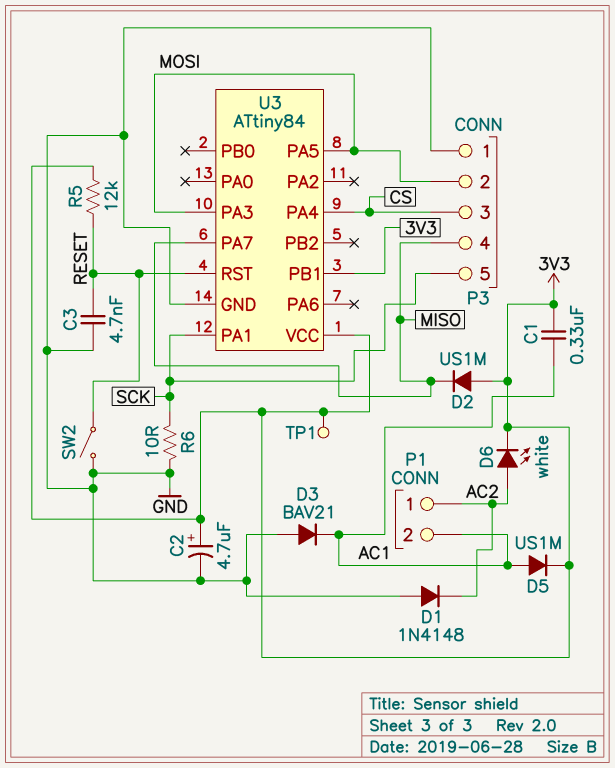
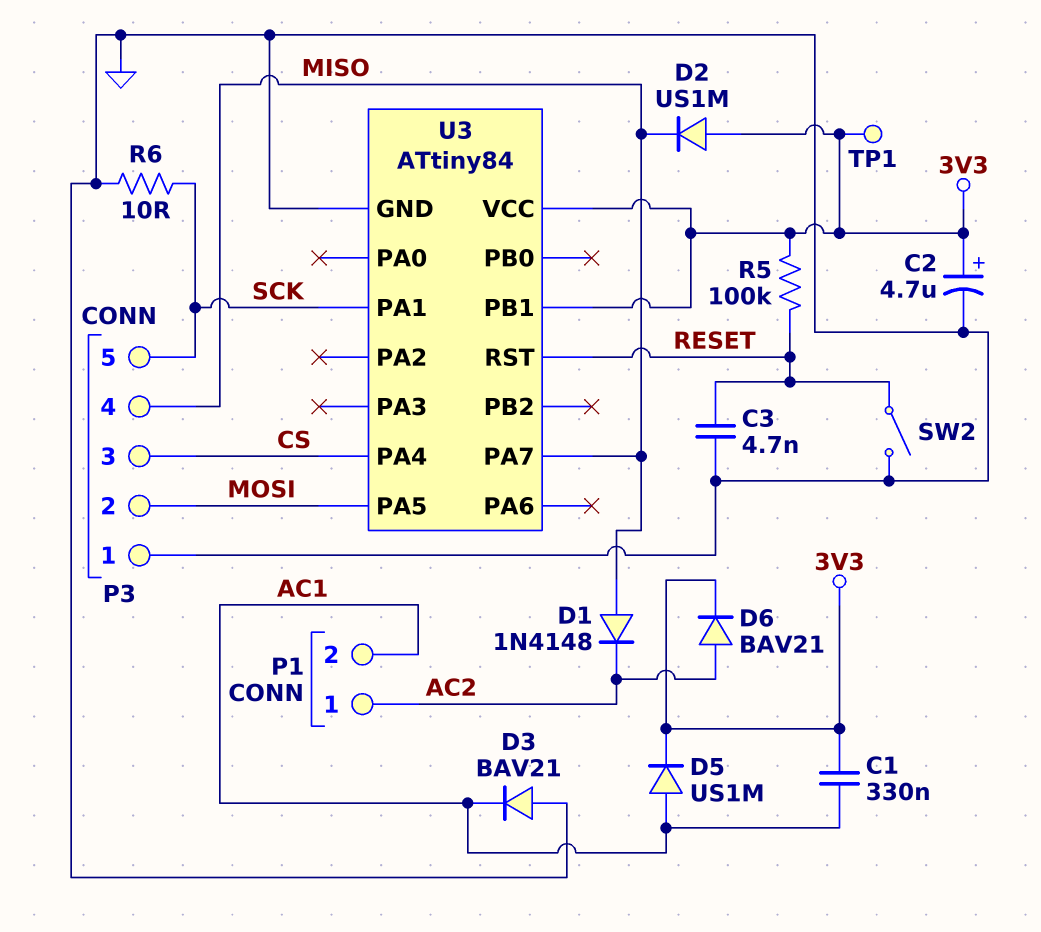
D1: diode 1N4148 (A GND, K AC2) -> diode 1N4148 (A MISO, K AC2)
D6: LED white (A AC2, K 3V3) -> diode BAV21 (A AC2, K 3V3)
R5: 12k (3V3, RESET) -> 100k (3V3, RESET)
U3 pin PA3: MOSI -> none

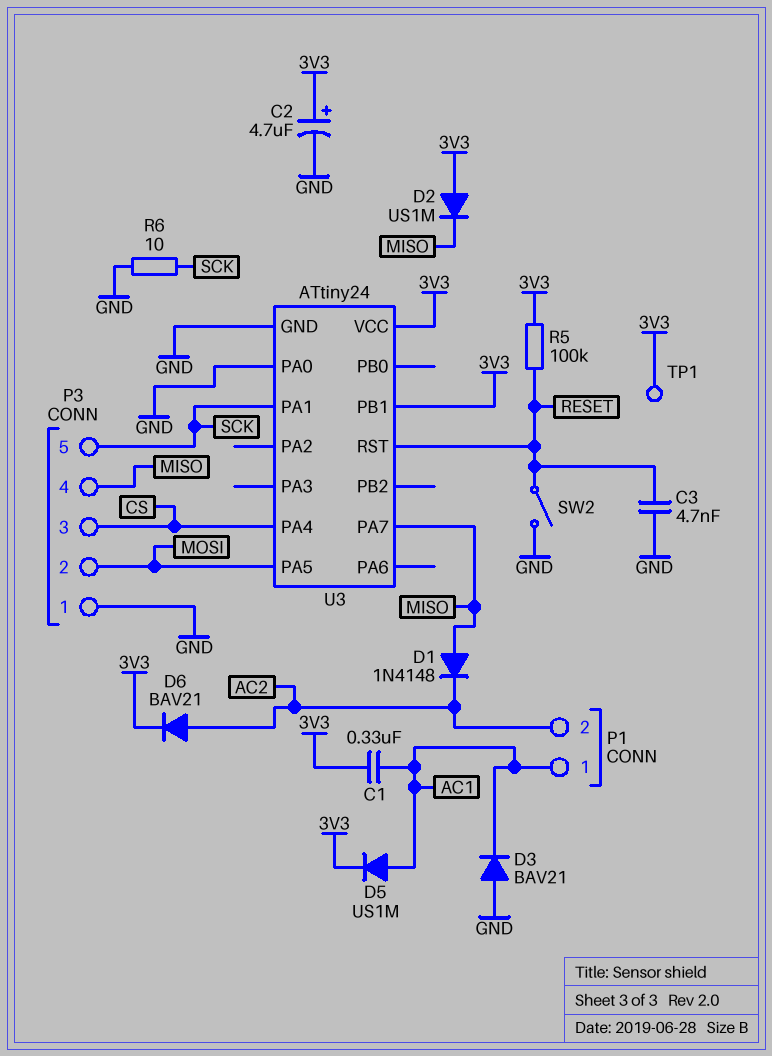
P1 pin 1: AC2 -> AC1
P1 pin 2: AC1 -> AC2
U3: ATtiny84 -> ATtiny24
U3 pin PA0: none -> GND

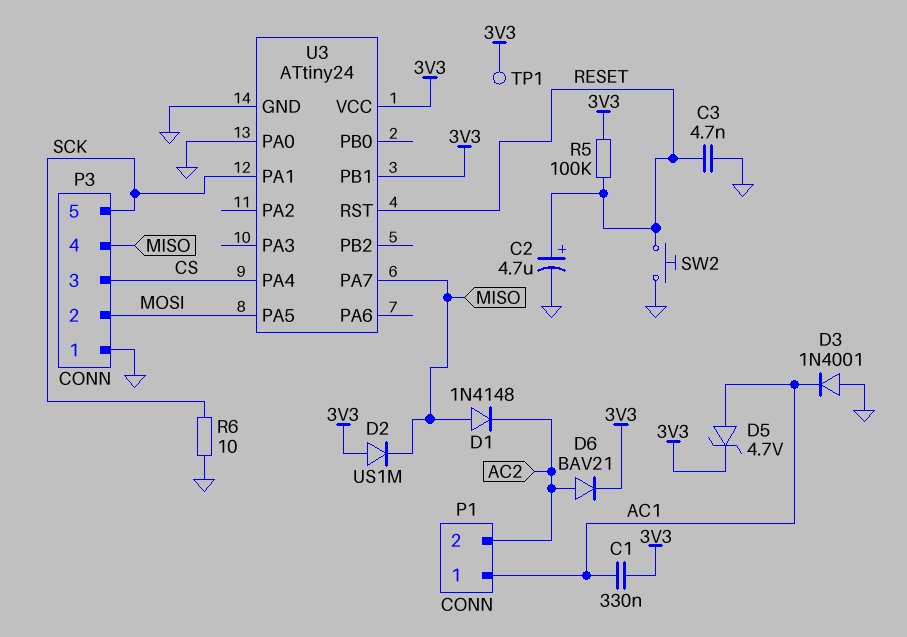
C2: 4.7uF (plus 3V3, minus GND) -> 4.7uF (plus RESET, minus GND)
D3: diode BAV21 (A GND, K AC1) -> diode 1N4001 (A GND, K AC1)
D5: diode US1M (A AC1, K 3V3) -> zener 4.7V (A AC1, K 3V3)
SW2: switch (GND, RESET) -> button (GND, RESET)

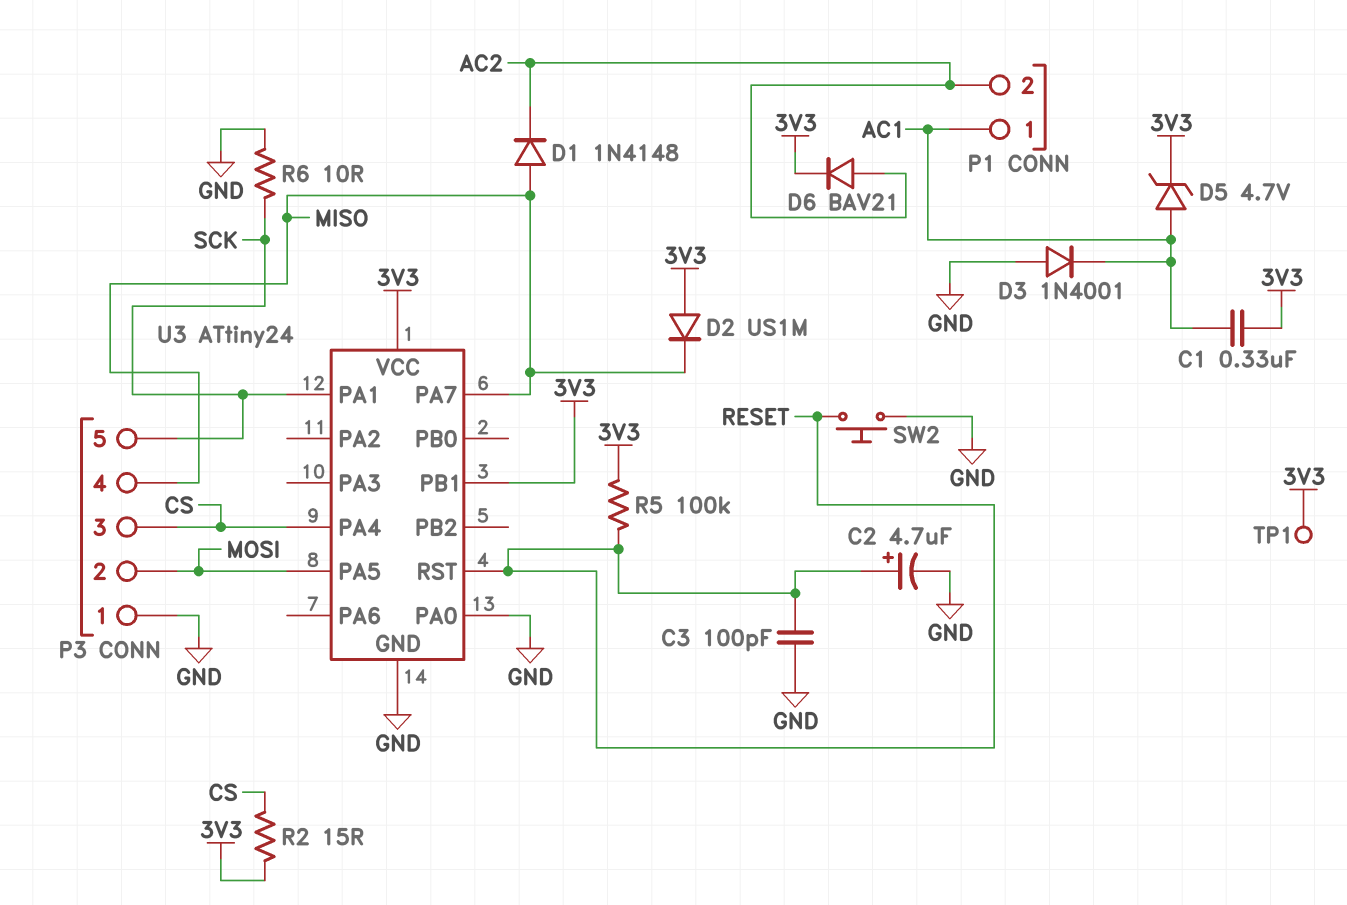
C3: 4.7nF (GND, RESET) -> 100pF (GND, RESET)
R2: none -> 15 (3V3, CS)

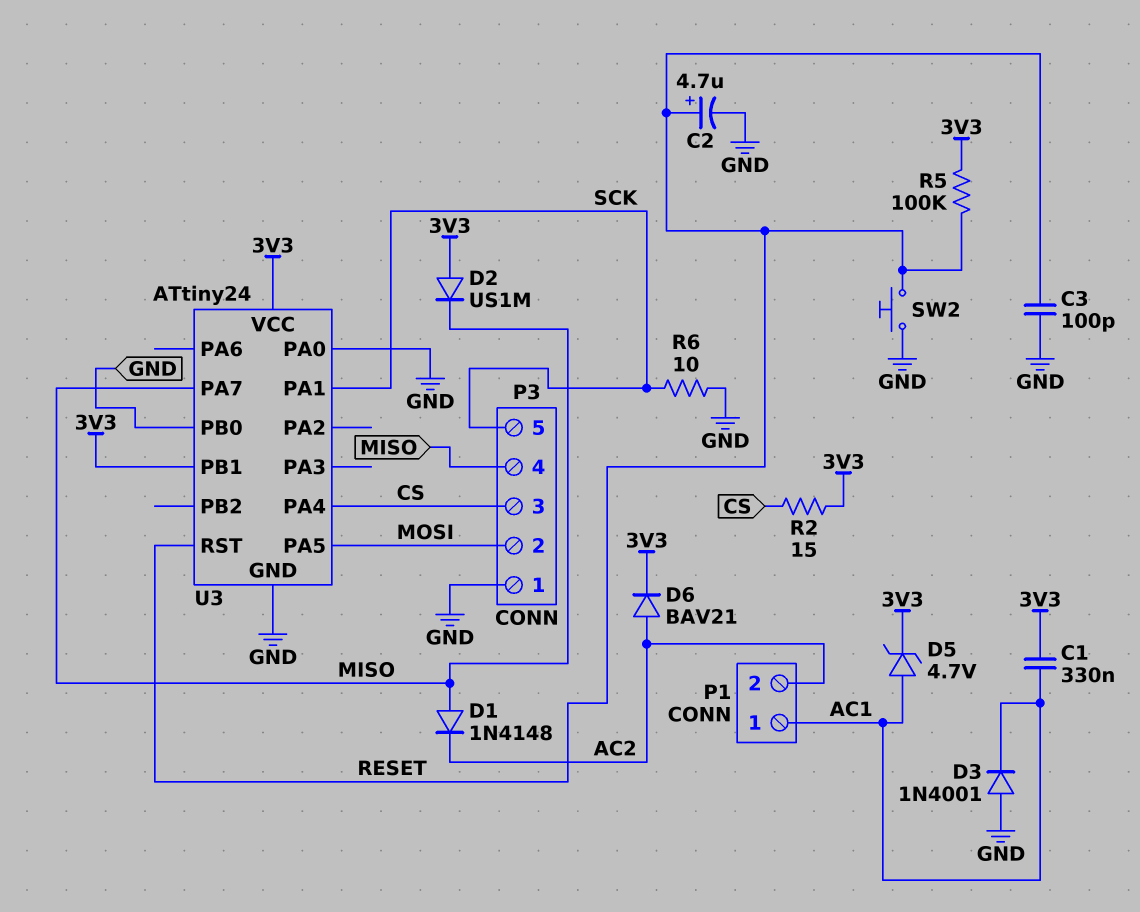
TP1: test point (3V3) -> none
U3 pin PB0: none -> GND

